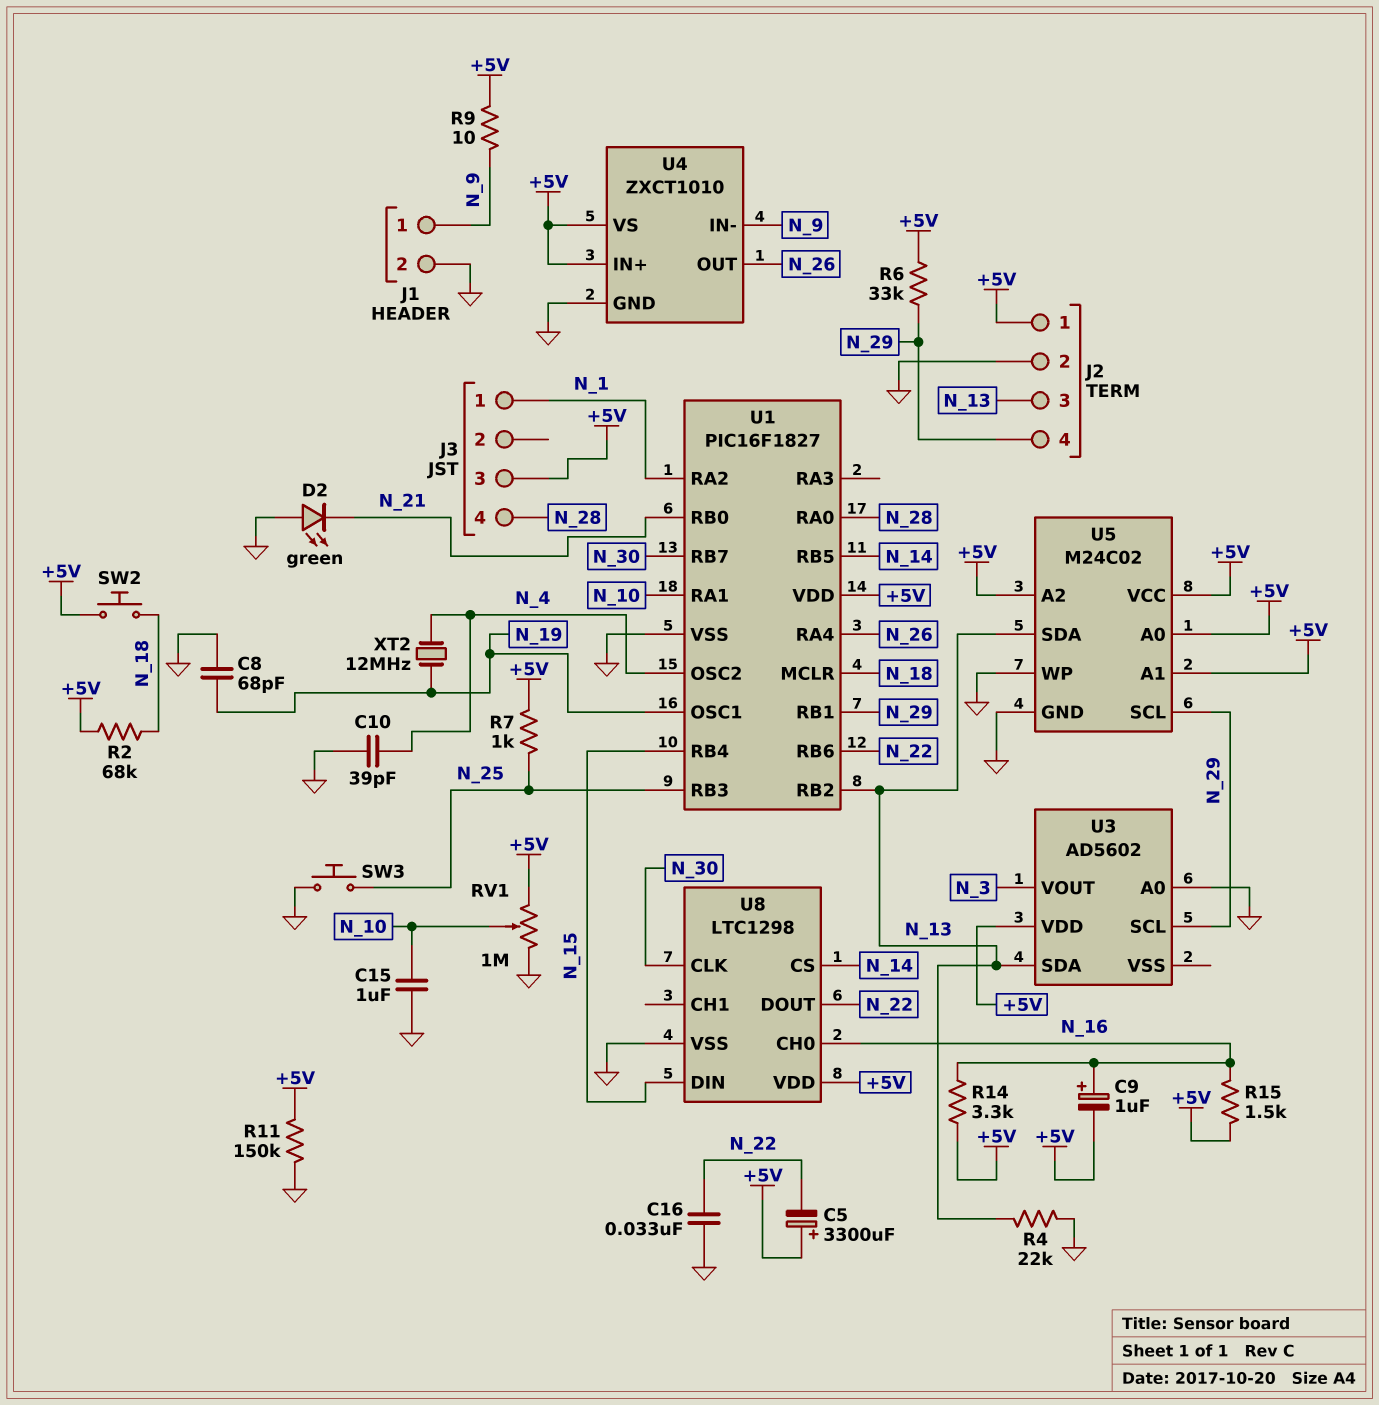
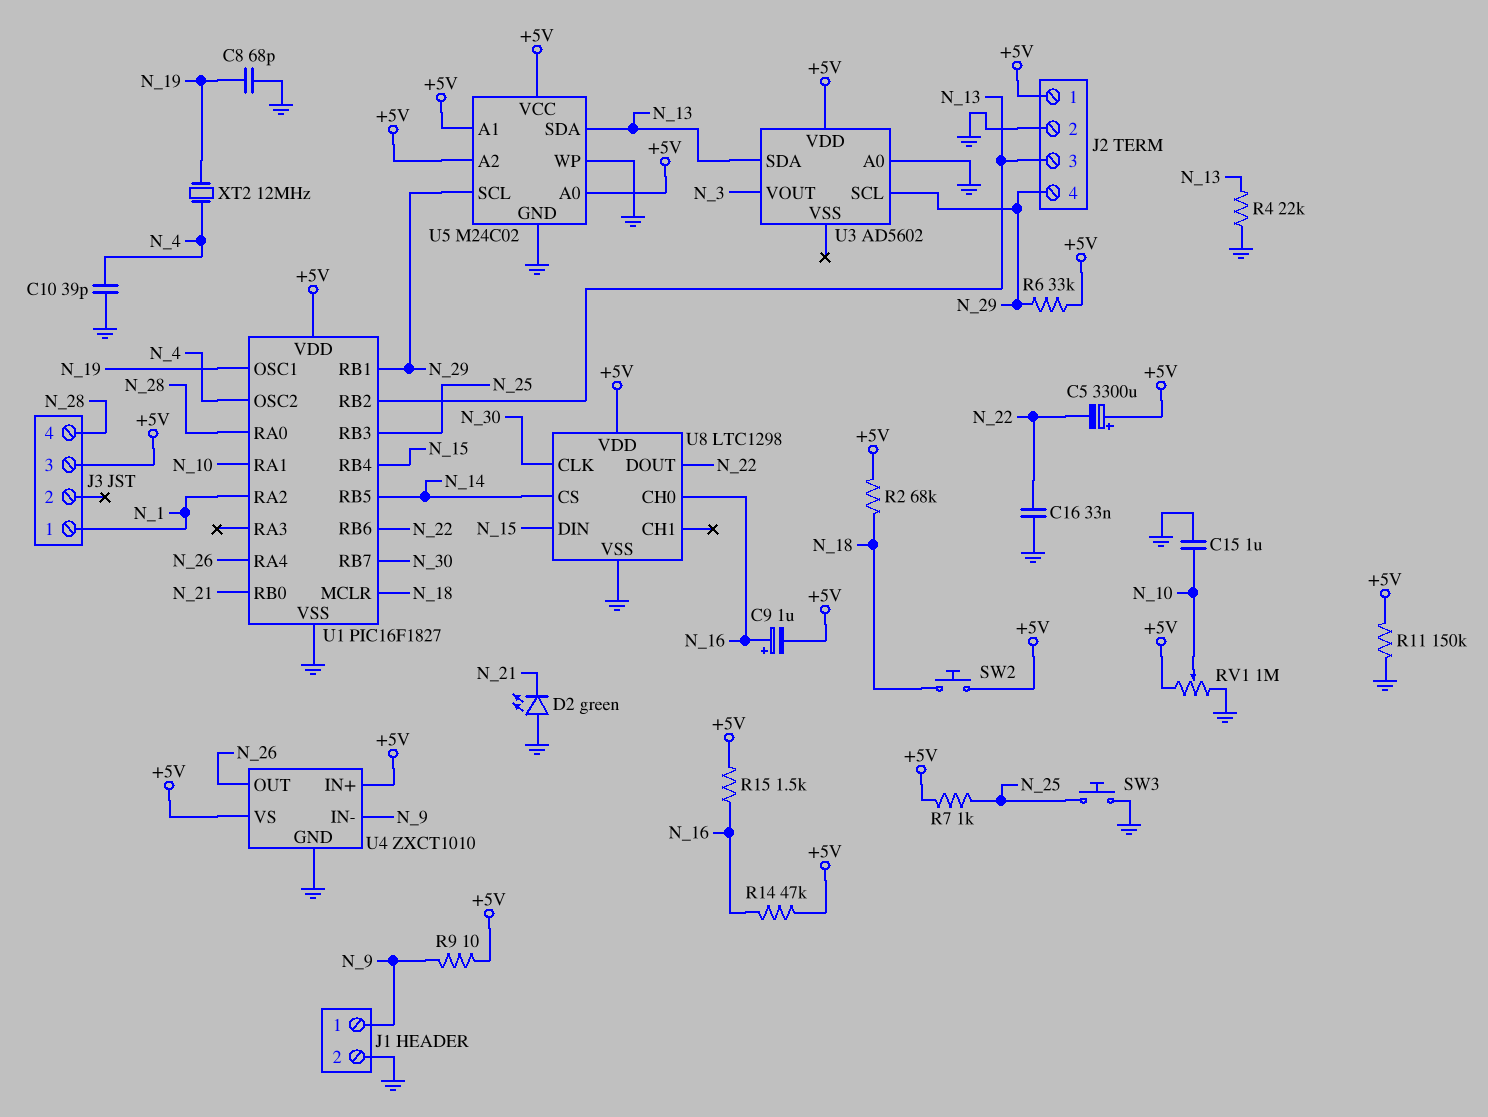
R14: 3.3k (+5V, N_16) -> 47k (+5V, N_16)

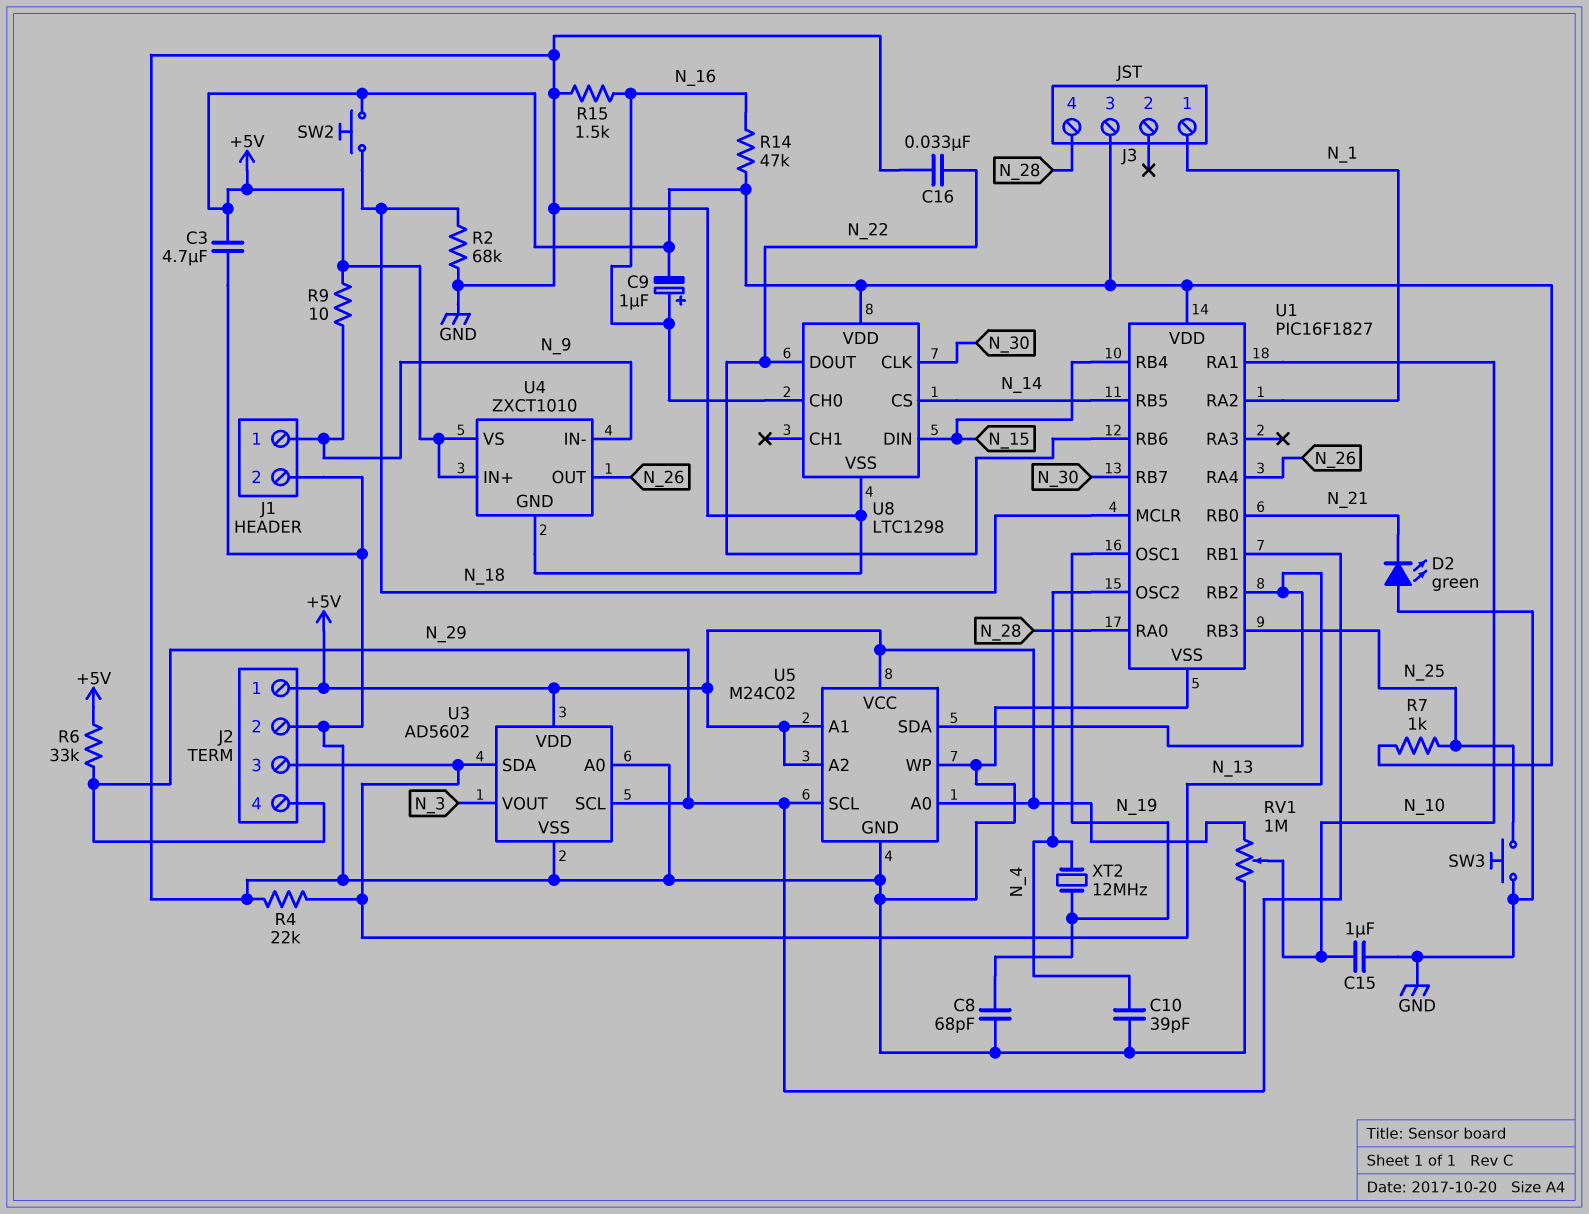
C3: none -> 4.7uF (+5V, GND)
C5: 3300uF (plus +5V, minus N_22) -> none
R2: 68k (+5V, N_18) -> 68k (GND, N_18)
R11: 150k (+5V, GND) -> none
R15: 1.5k (+5V, N_16) -> 1.5k (GND, N_16)
U3 pin VSS: none -> GND

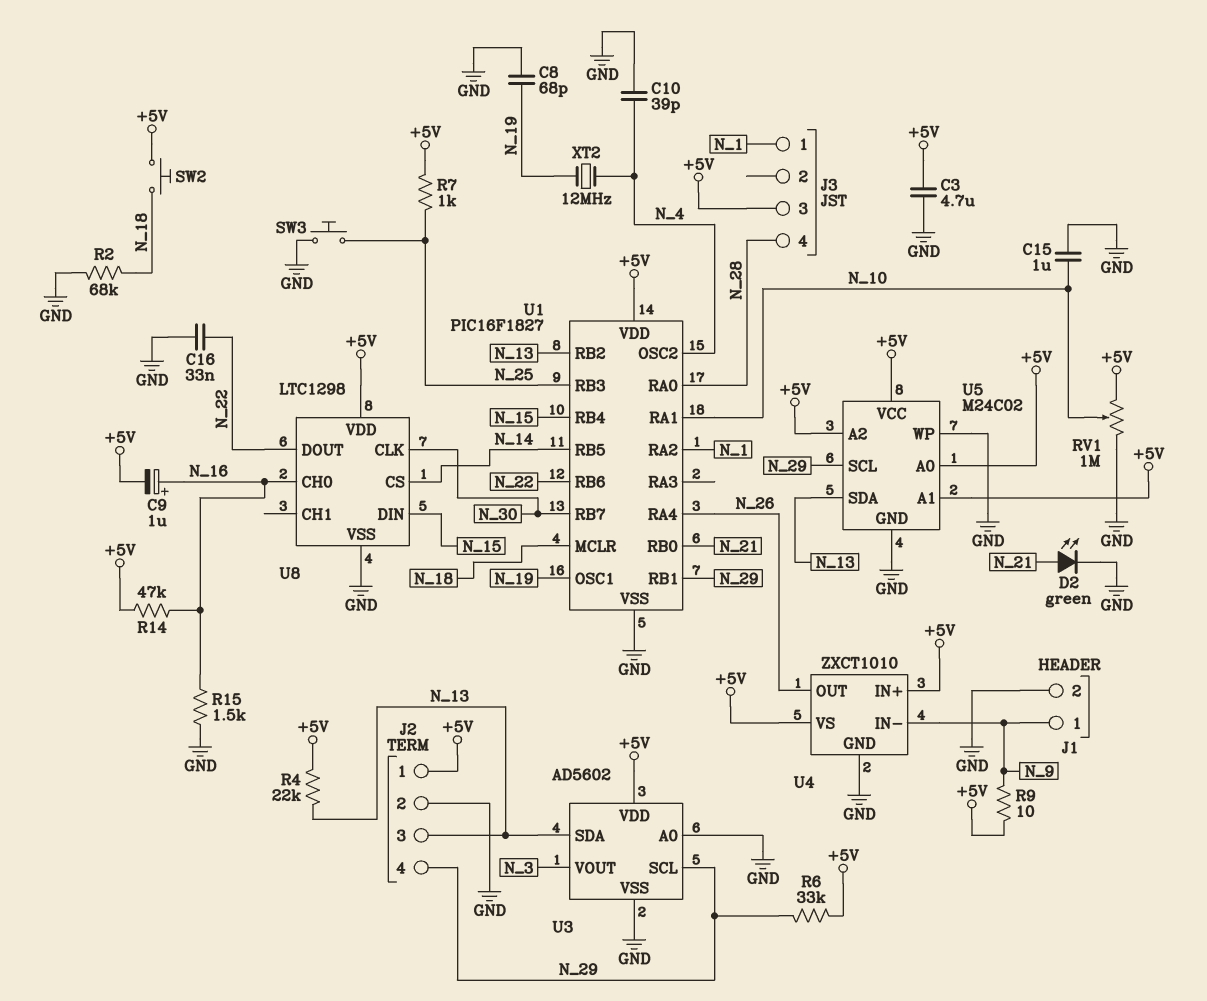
D2: LED green (A GND, K N_21) -> LED green (A N_21, K GND)
R4: 22k (GND, N_13) -> 22k (+5V, N_13)

